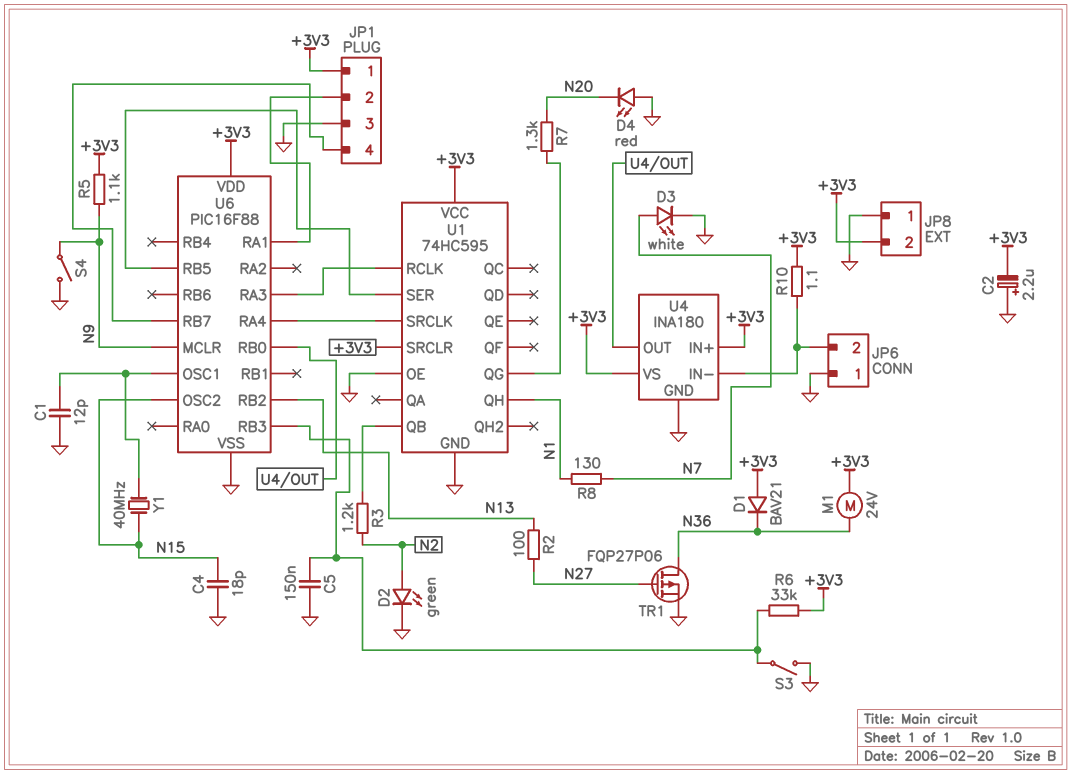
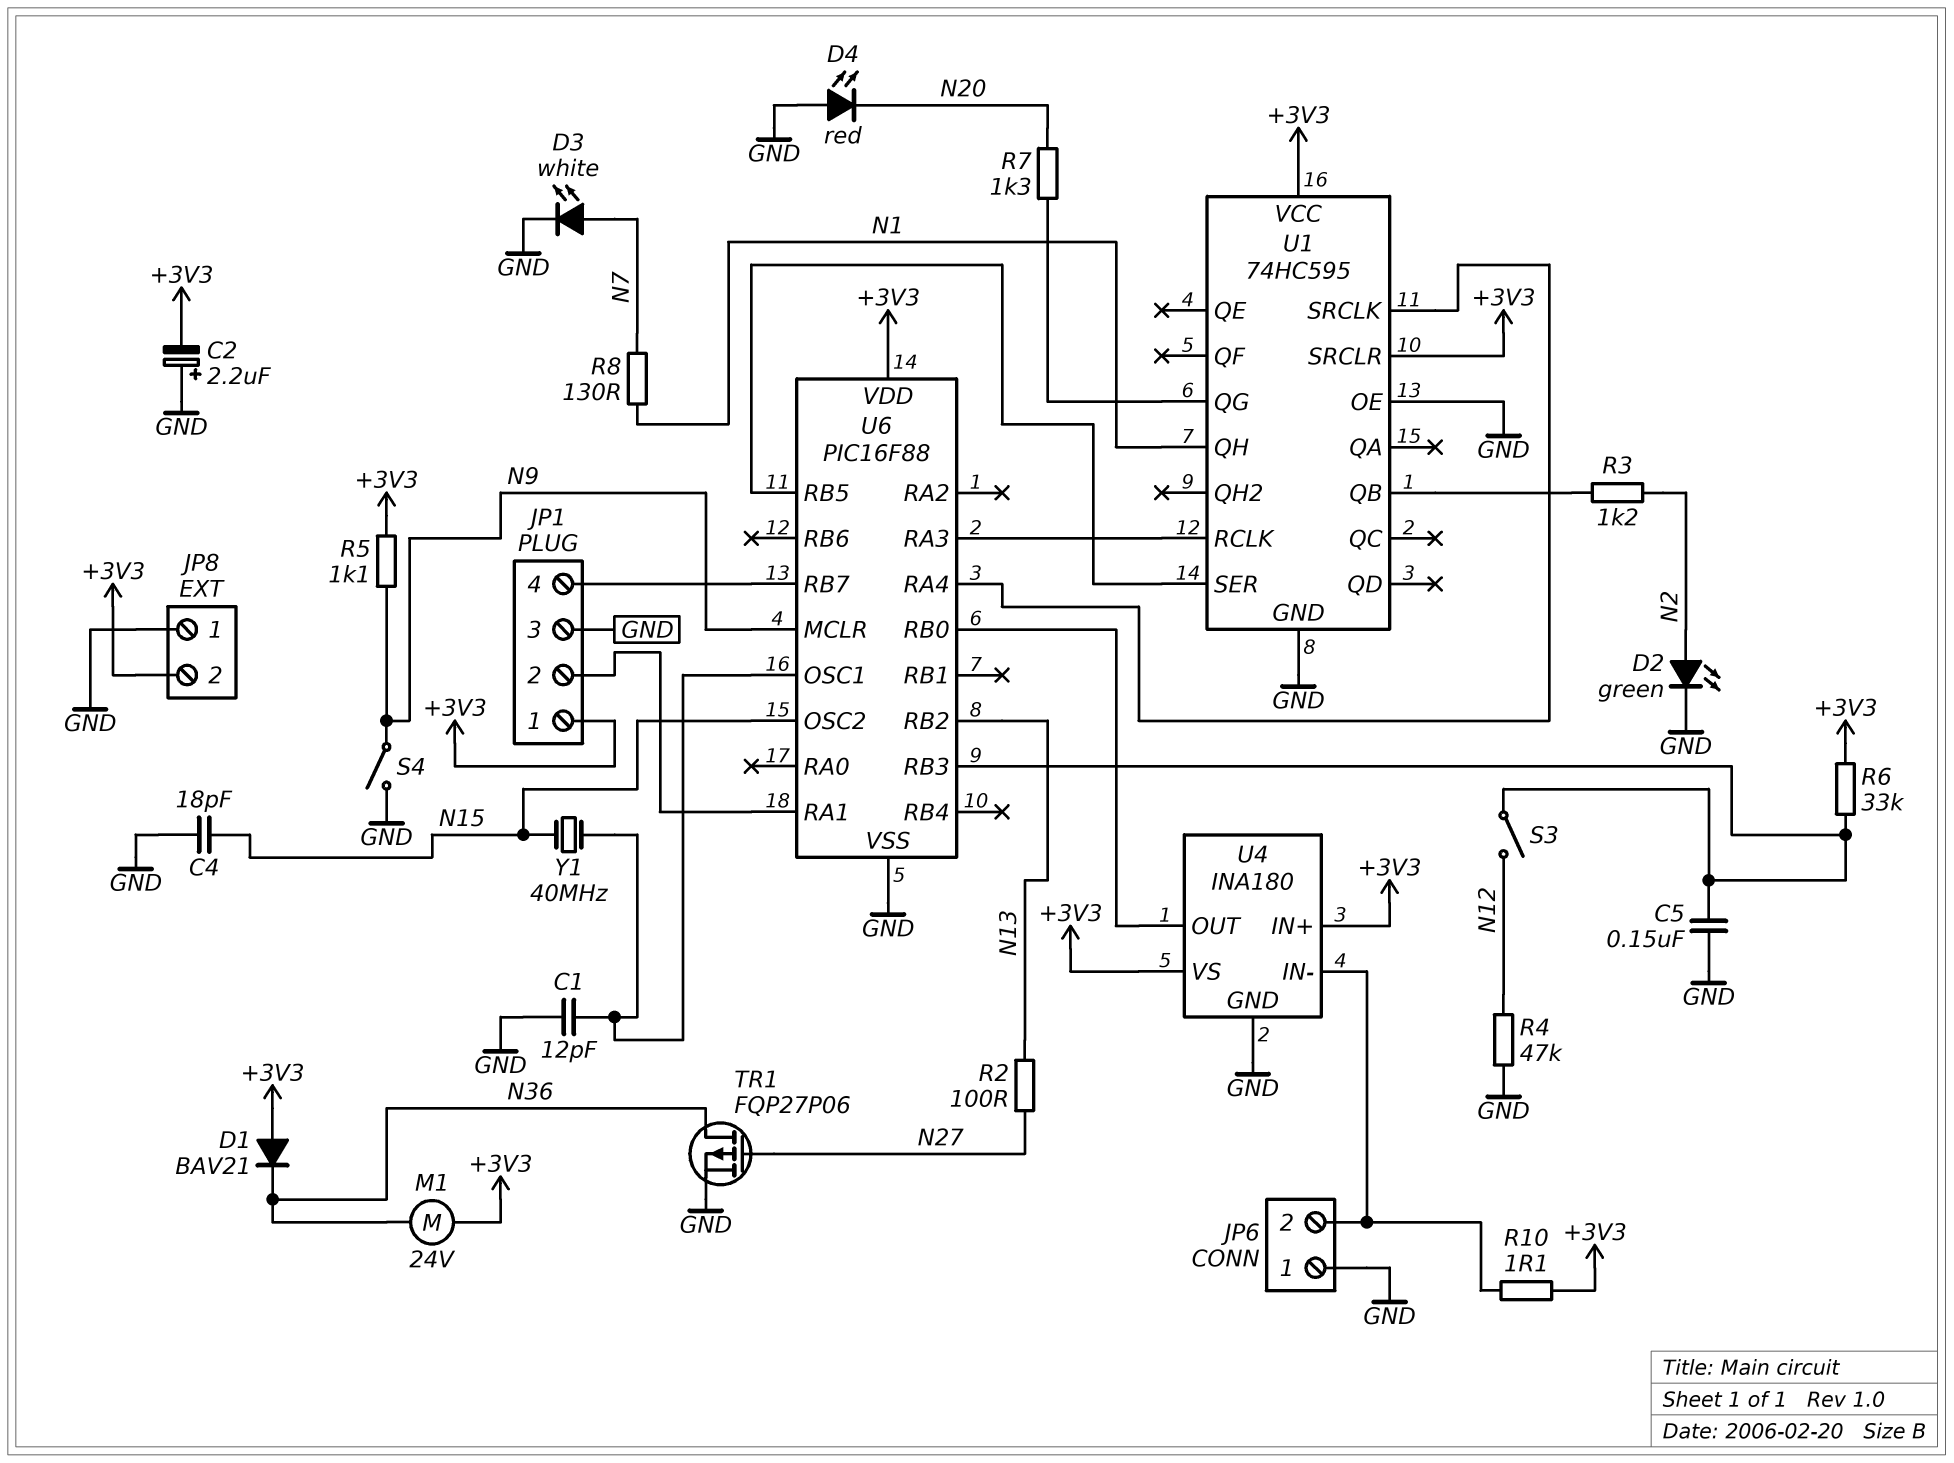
R4: none -> 47k (GND, N12)
S3: switch (GND, U6/RB3) -> switch (N12, U6/RB3)

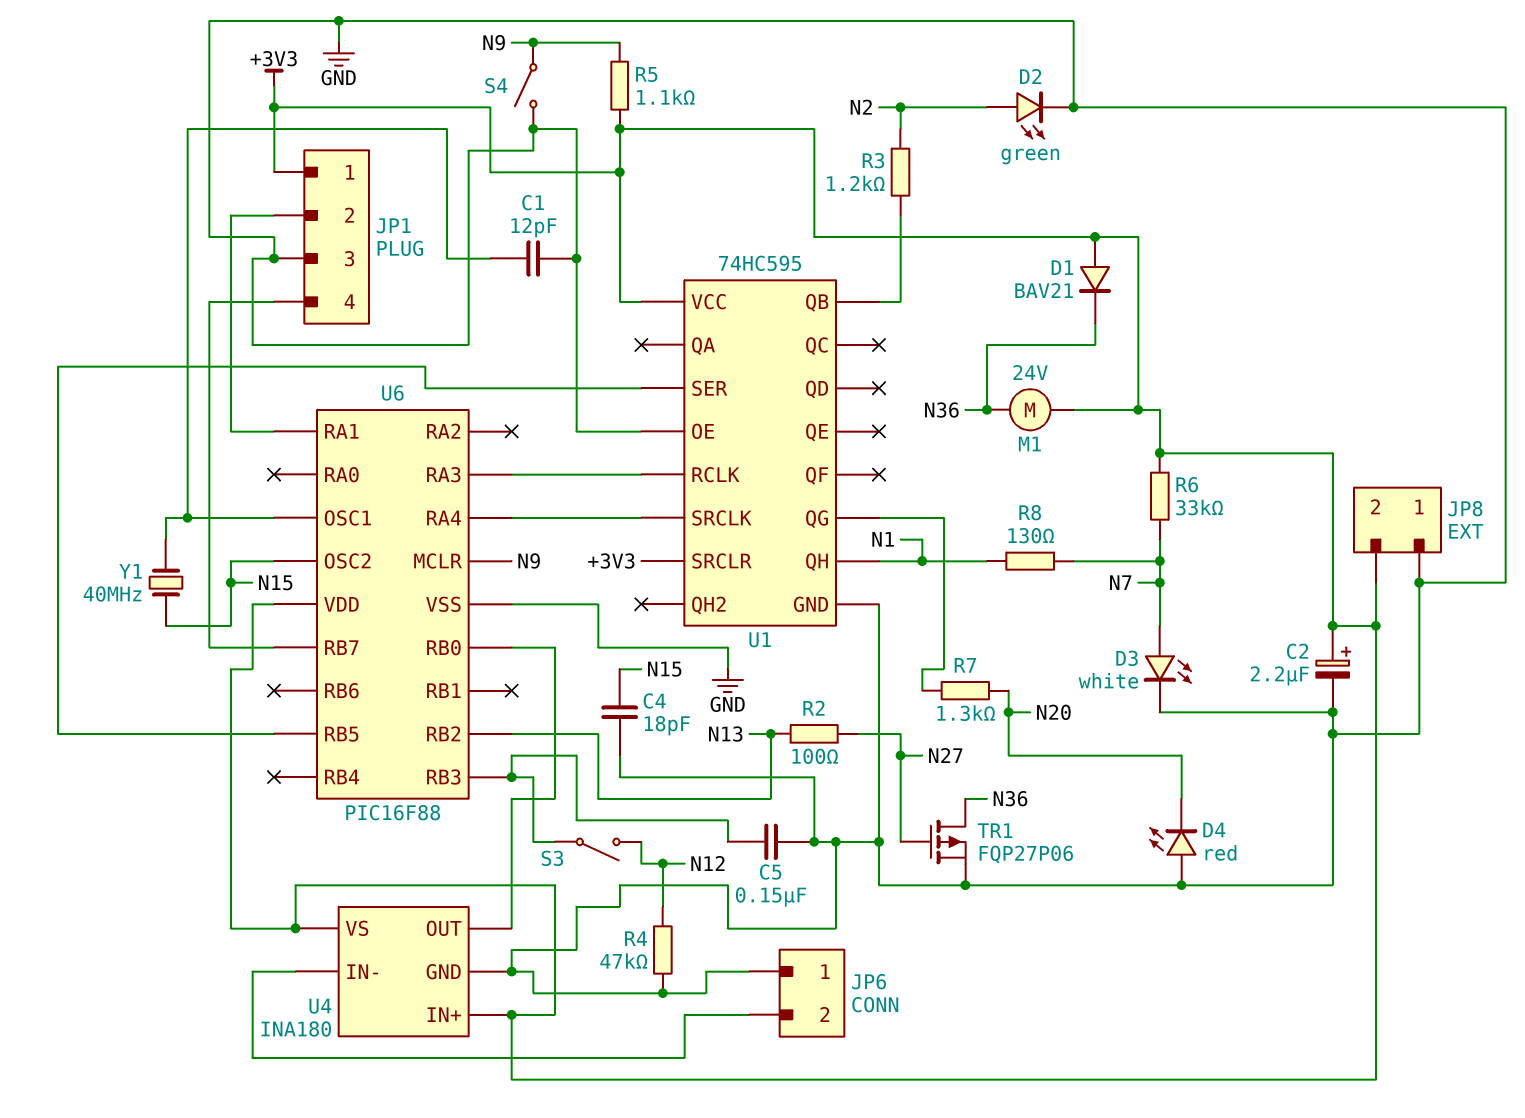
C2: 2.2uF (plus GND, minus +3V3) -> 2.2uF (plus +3V3, minus GND)
R6: 33k (+3V3, U6/RB3) -> 33k (+3V3, N7)
R10: 1.1 (+3V3, JP6/2) -> none

